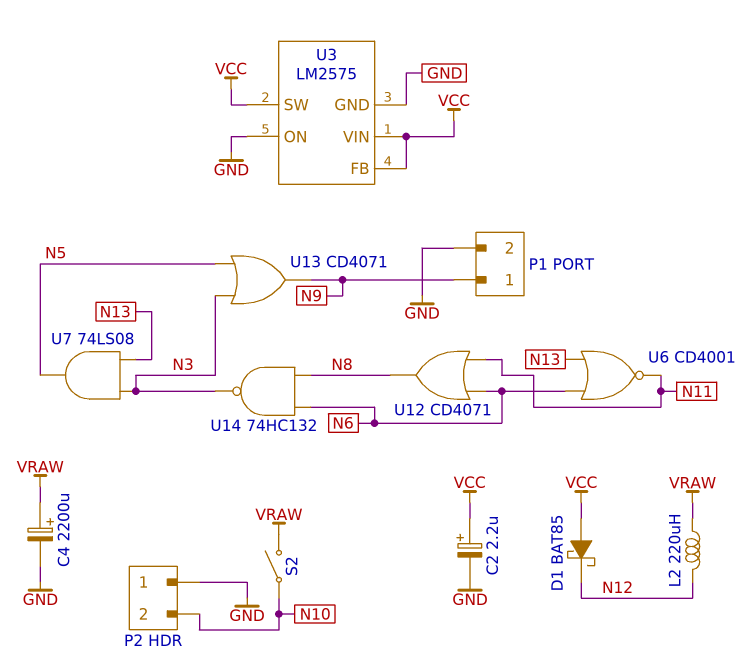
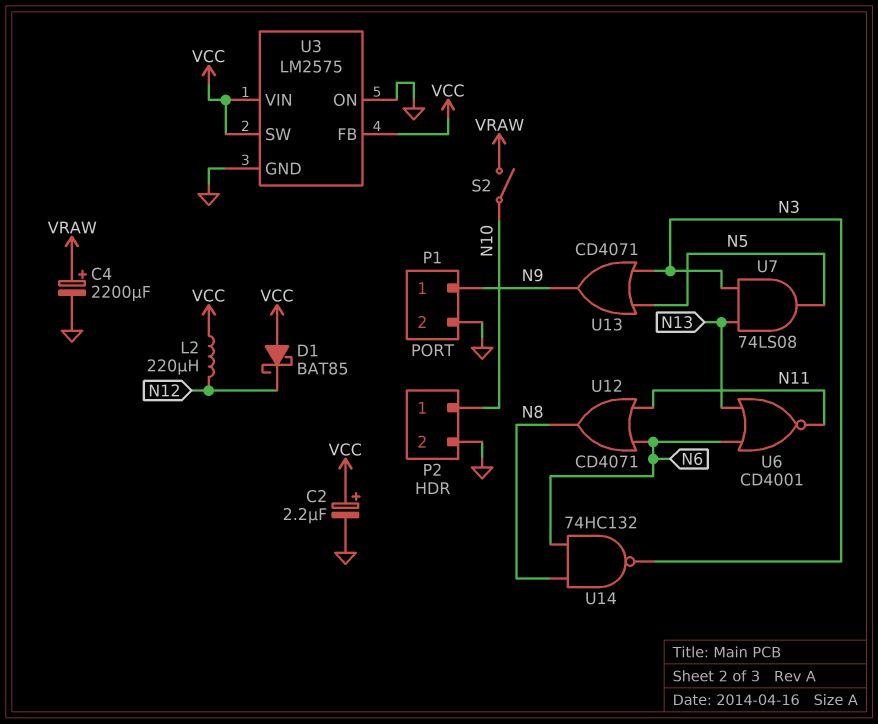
L2: 220uH (N12, VRAW) -> 220uH (N12, VCC)
P2 pin 1: GND -> N10
P2 pin 2: N10 -> GND

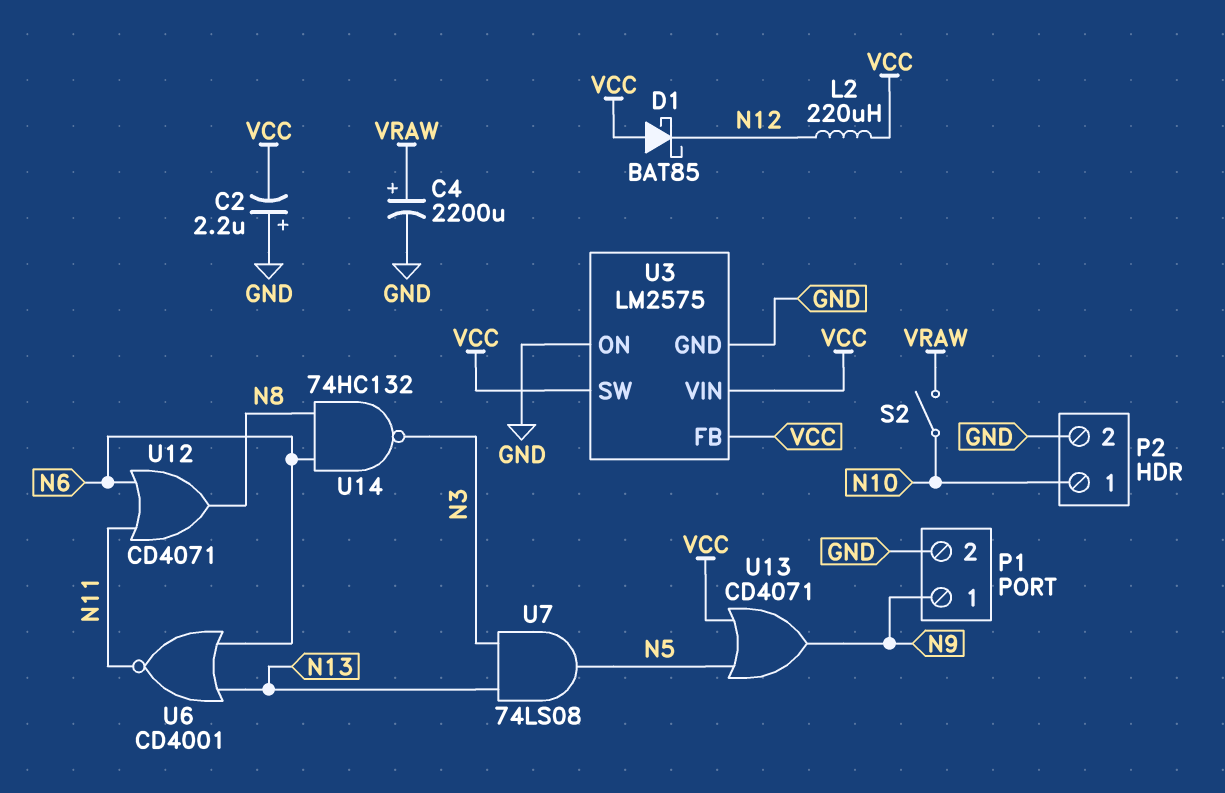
C2: 2.2uF (plus VCC, minus GND) -> 2.2uF (plus GND, minus VCC)
U13: OR CD4071 (in N3, in N5, out N9) -> OR CD4071 (in N5, in VCC, out N9)

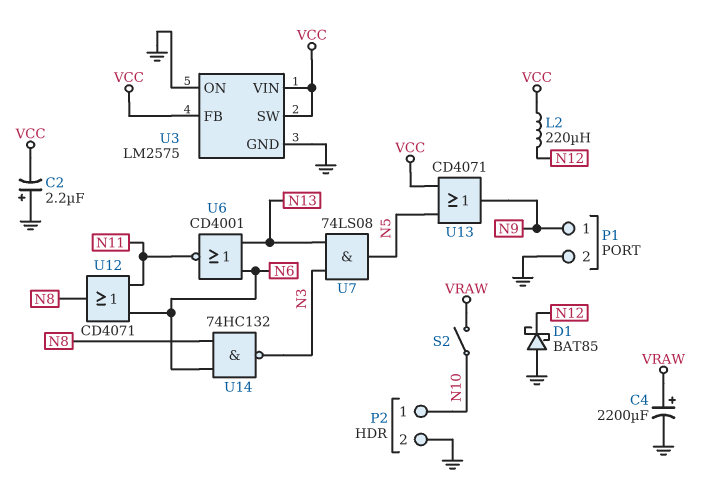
D1: schottky BAT85 (A VCC, K N12) -> schottky BAT85 (A GND, K N12)

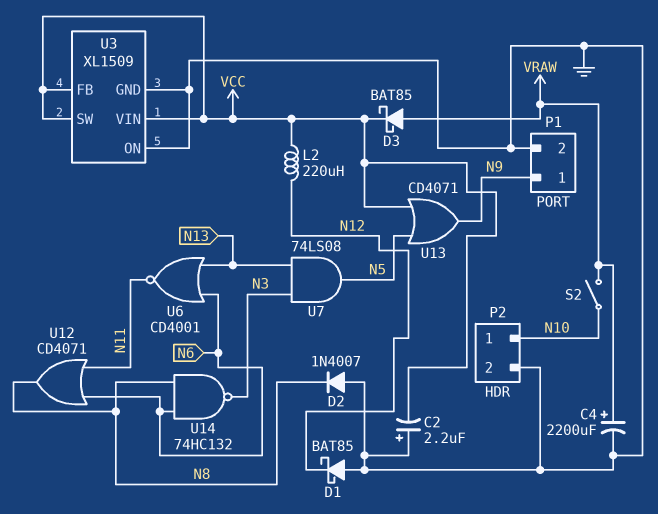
D2: none -> diode 1N4007 (A GND, K N8)
D3: none -> schottky BAT85 (A VRAW, K VCC)
U3: LM2575 -> XL1509

